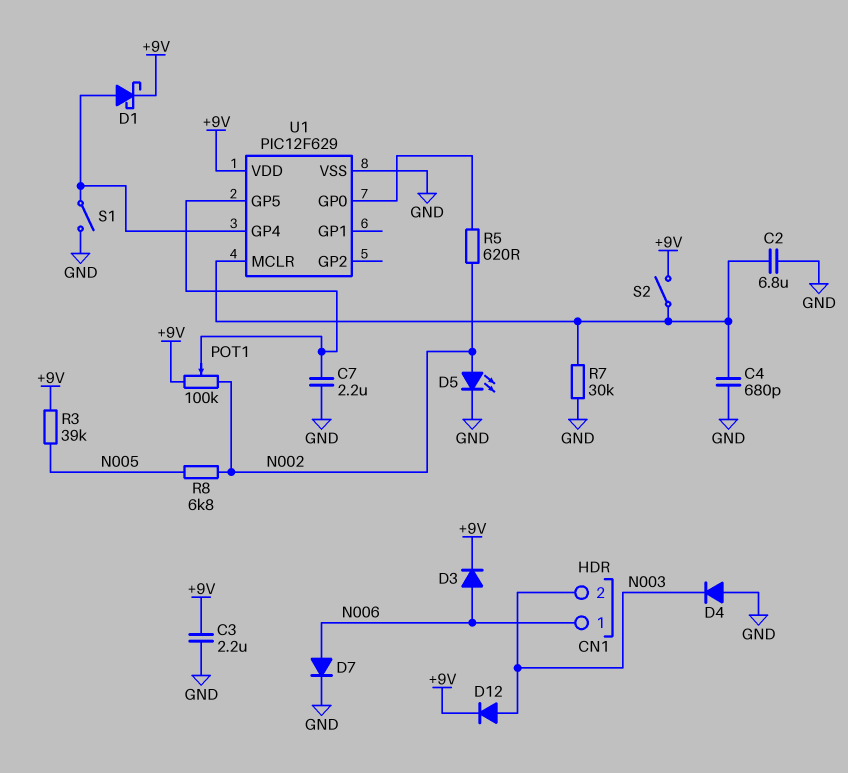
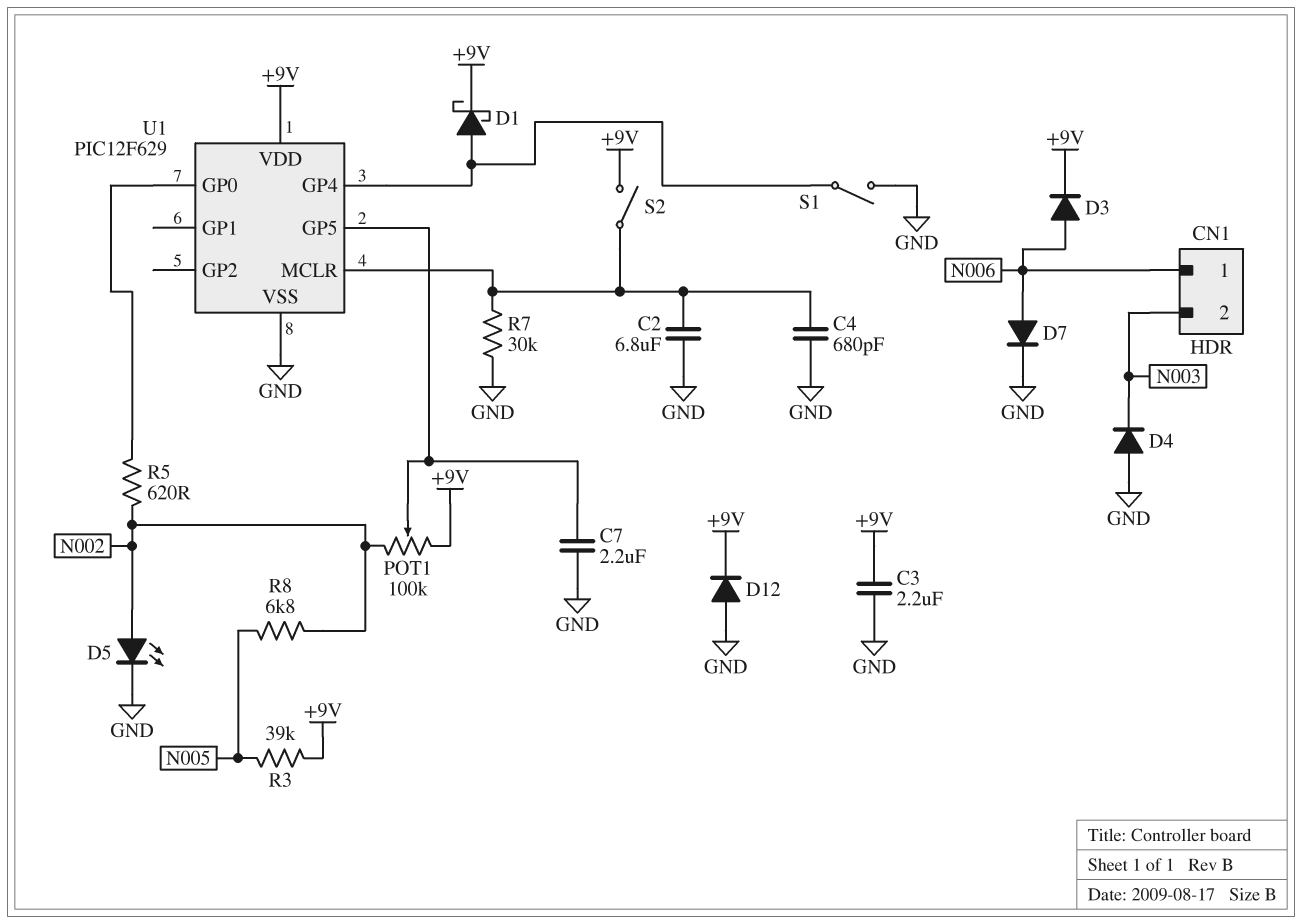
D12: diode (A N003, K +9V) -> diode (A GND, K +9V)

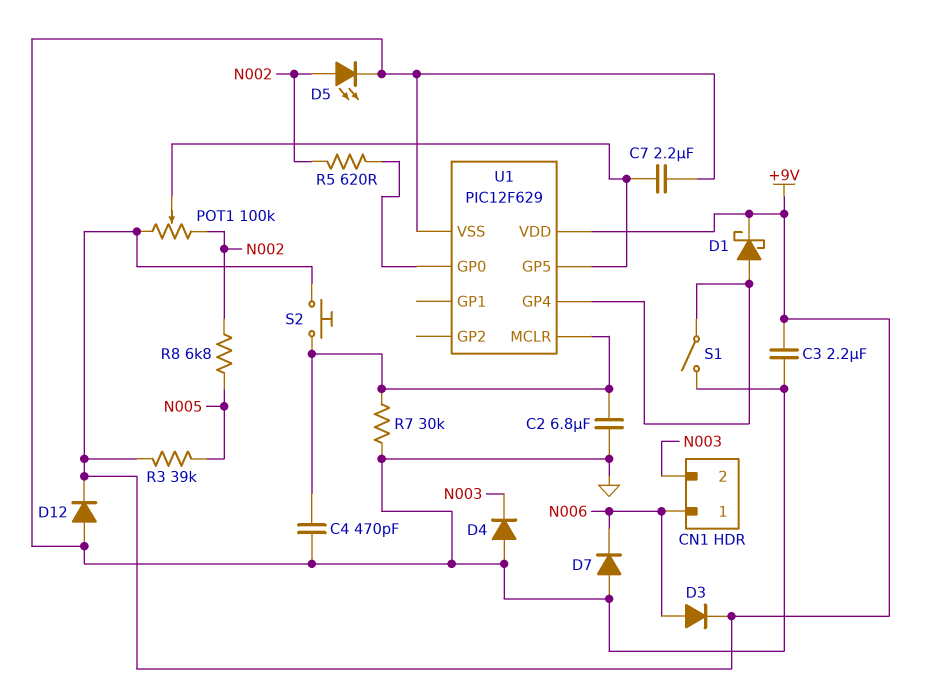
C4: 680pF (GND, U1/MCLR) -> 470pF (GND, U1/MCLR)
D7: diode (A N006, K GND) -> diode (A GND, K N006)
S2: switch (+9V, U1/MCLR) -> button (+9V, U1/MCLR)

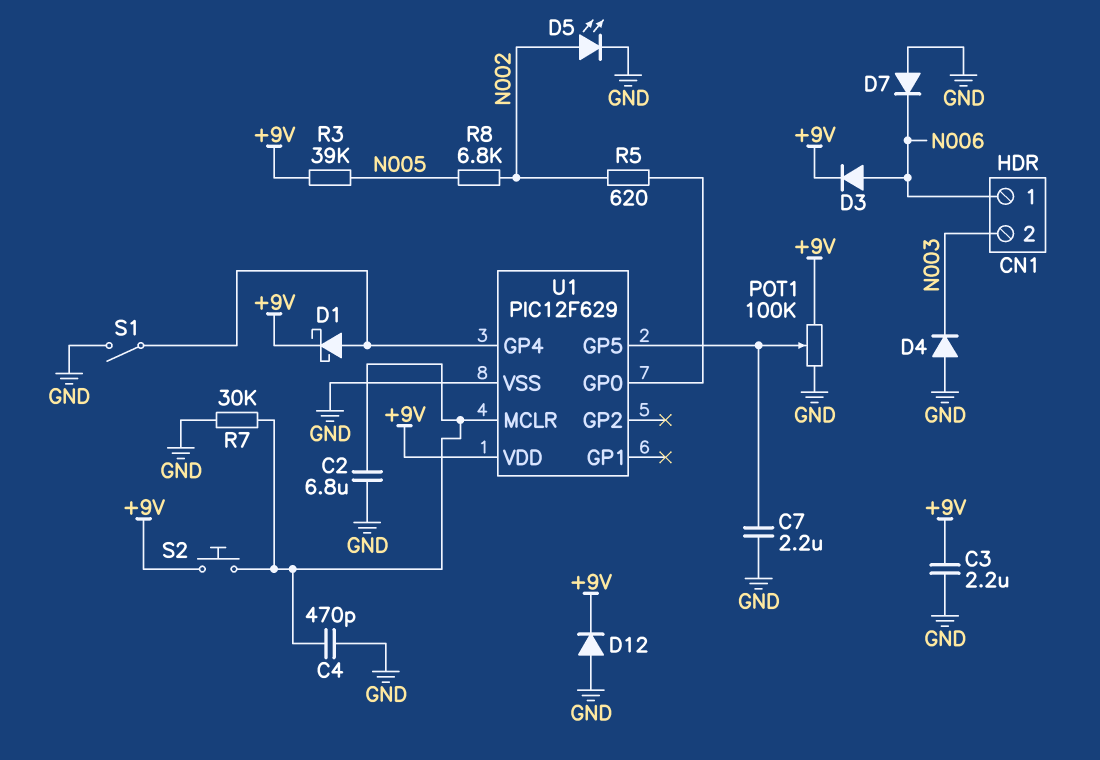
POT1: 100k (+9V, N002, wiper U1/GP5) -> 100k (+9V, GND, wiper U1/GP5)

